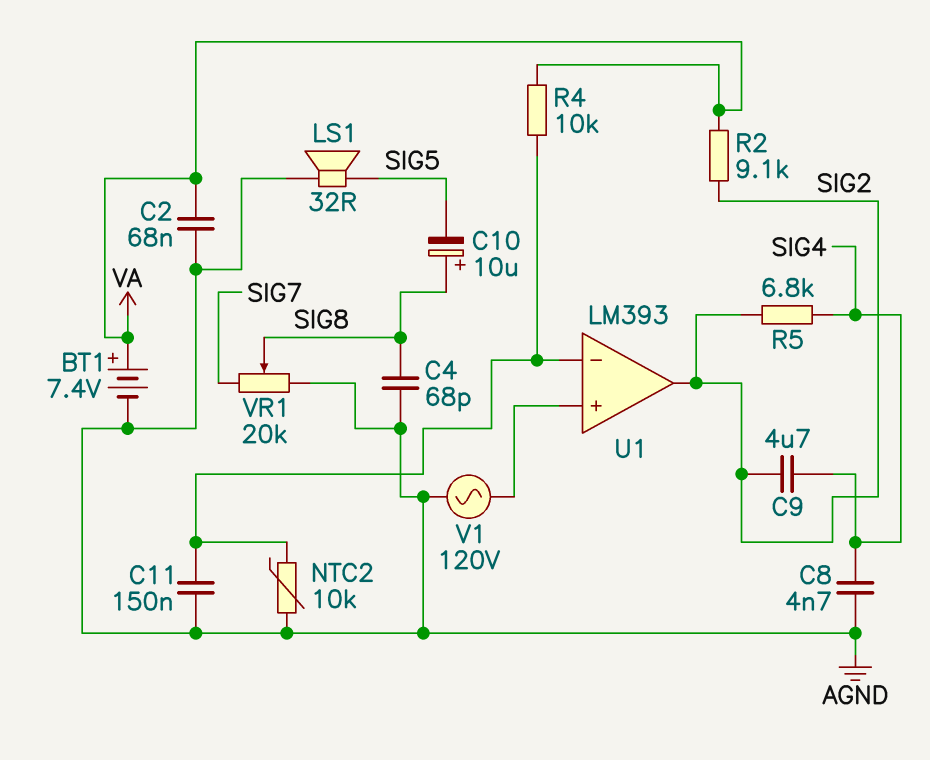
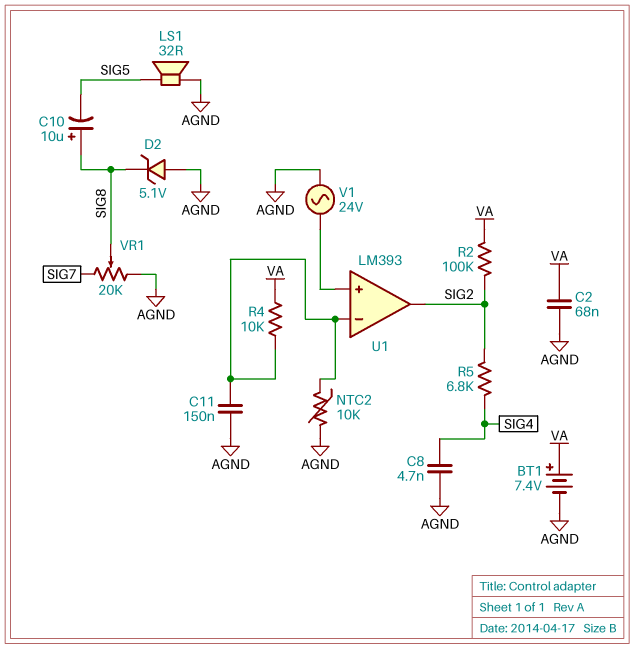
C4: 68pF (AGND, SIG8) -> none
C9: 4.7uF (SIG2, SIG4) -> none
D2: none -> zener 5.1V (A AGND, K SIG8)
R2: 9.1k (SIG2, VA) -> 100k (SIG2, VA)
V1: AC 120V (AGND, U1/in+) -> AC 24V (AGND, U1/in+)

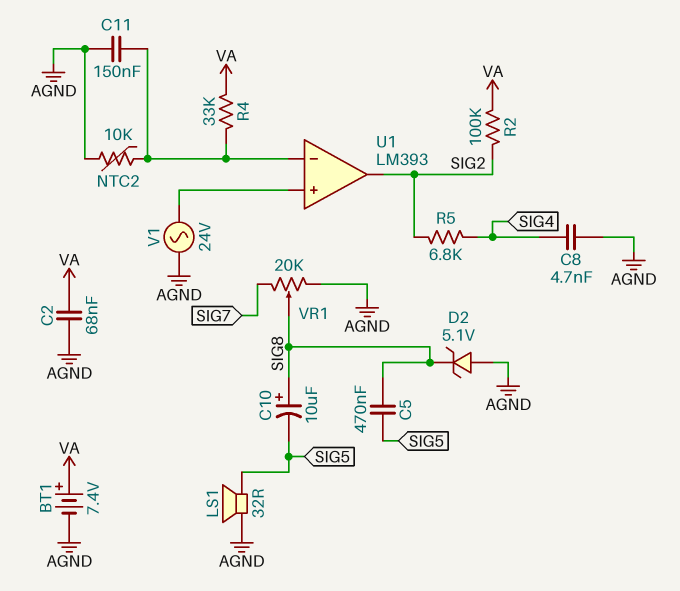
C5: none -> 470nF (SIG5, SIG8)
R4: 10k (U1/in-, VA) -> 33k (U1/in-, VA)

